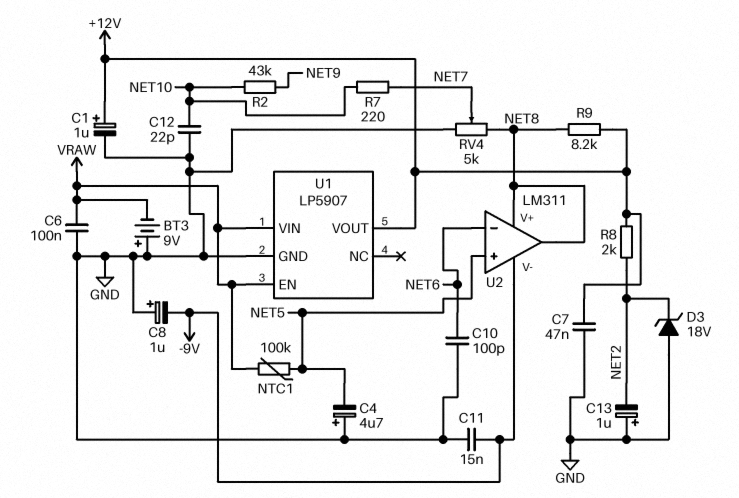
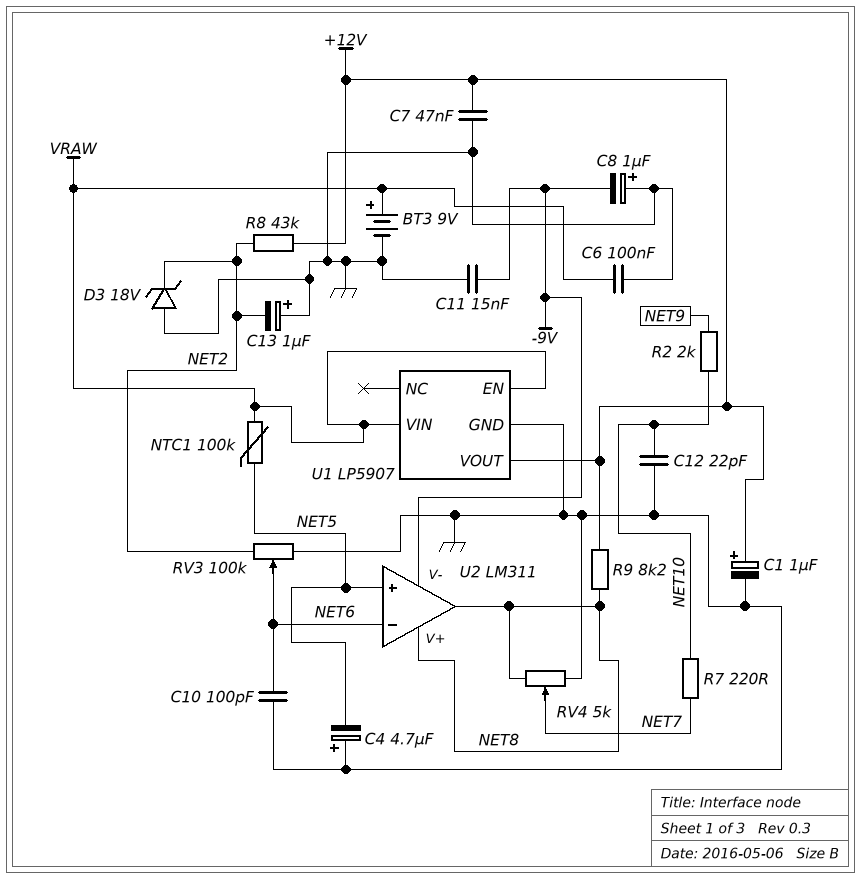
BT3: 9V (plus GND, minus VRAW) -> 9V (plus VRAW, minus GND)
R2: 43k (NET9, NET10) -> 2k (NET9, NET10)
R8: 2k (+12V, NET2) -> 43k (+12V, NET2)
RV3: none -> 100k (GND, NET2, wiper NET6)

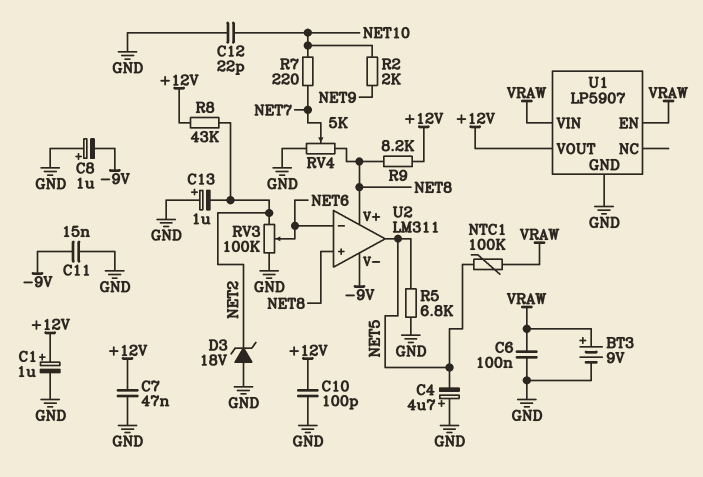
C10: 100pF (GND, NET6) -> 100pF (+12V, GND)
R5: none -> 6.8k (GND, NET5)
U2 pin in+: NET5 -> NET8
U2 pin out: NET8 -> NET5

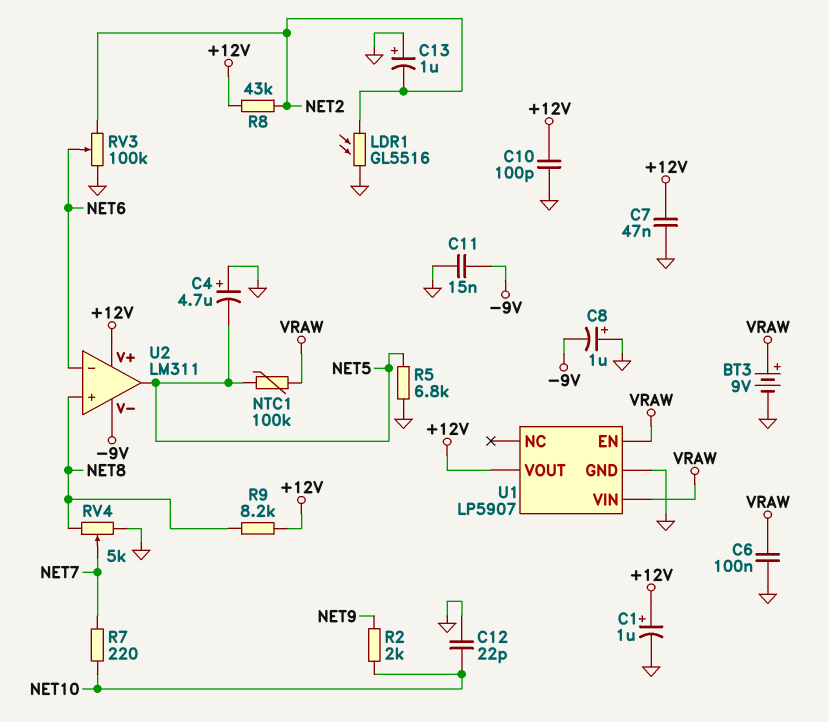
D3: zener 18V (A GND, K NET2) -> none
LDR1: none -> GL5516 (GND, NET2)
U2 pin V+: NET8 -> +12V

